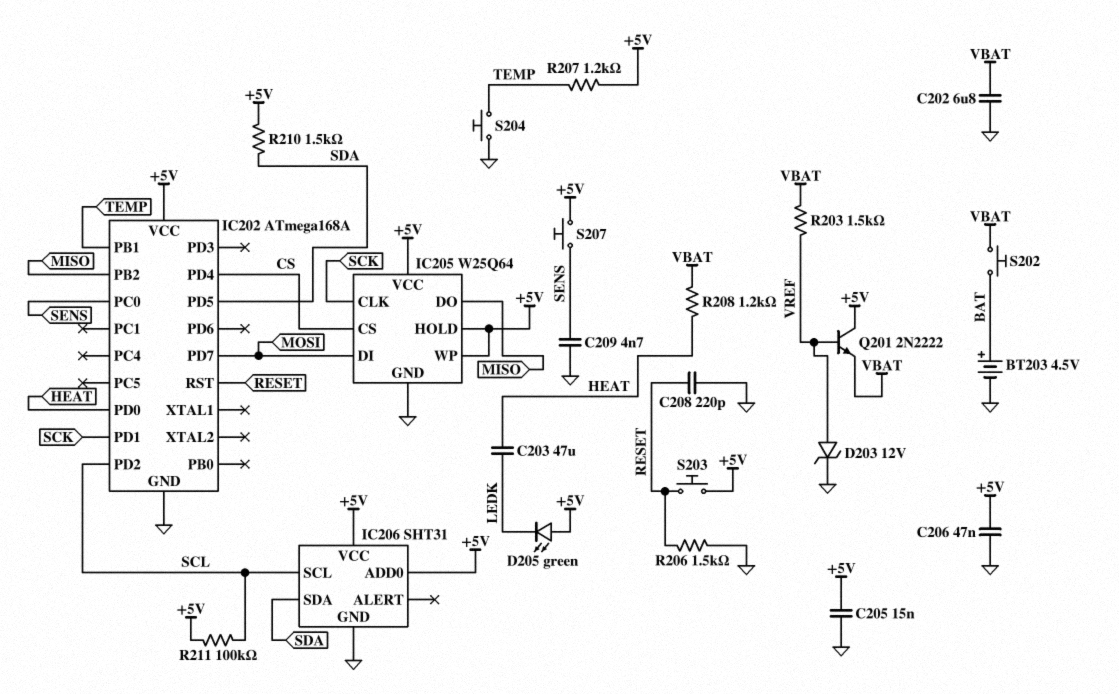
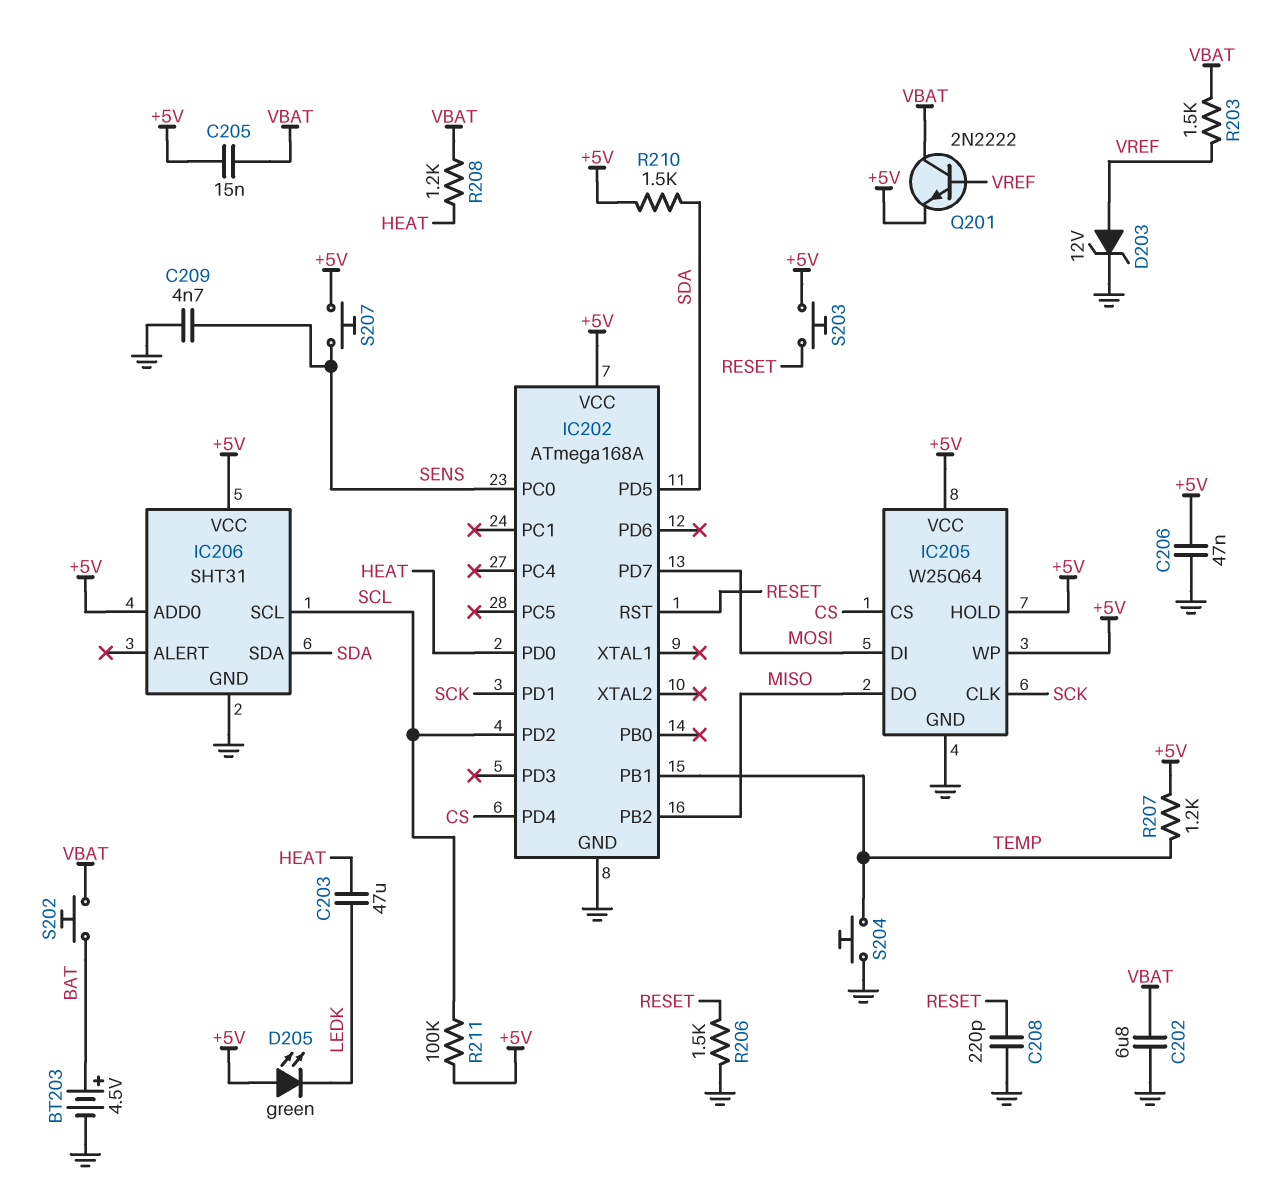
C205: 15nF (+5V, GND) -> 15nF (+5V, VBAT)
Q201: NPN 2N2222 (B VREF, C +5V, E VBAT) -> NPN 2N2222 (B VREF, C VBAT, E +5V)

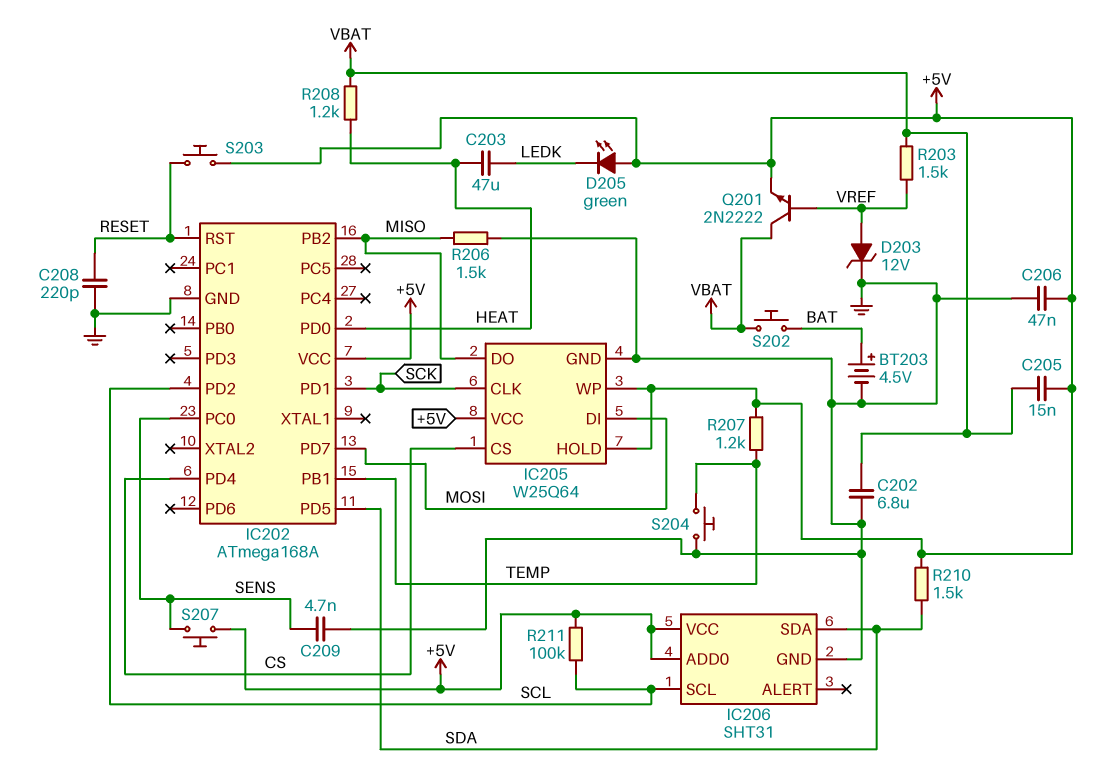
R206: 1.5k (GND, RESET) -> 1.5k (GND, MISO)

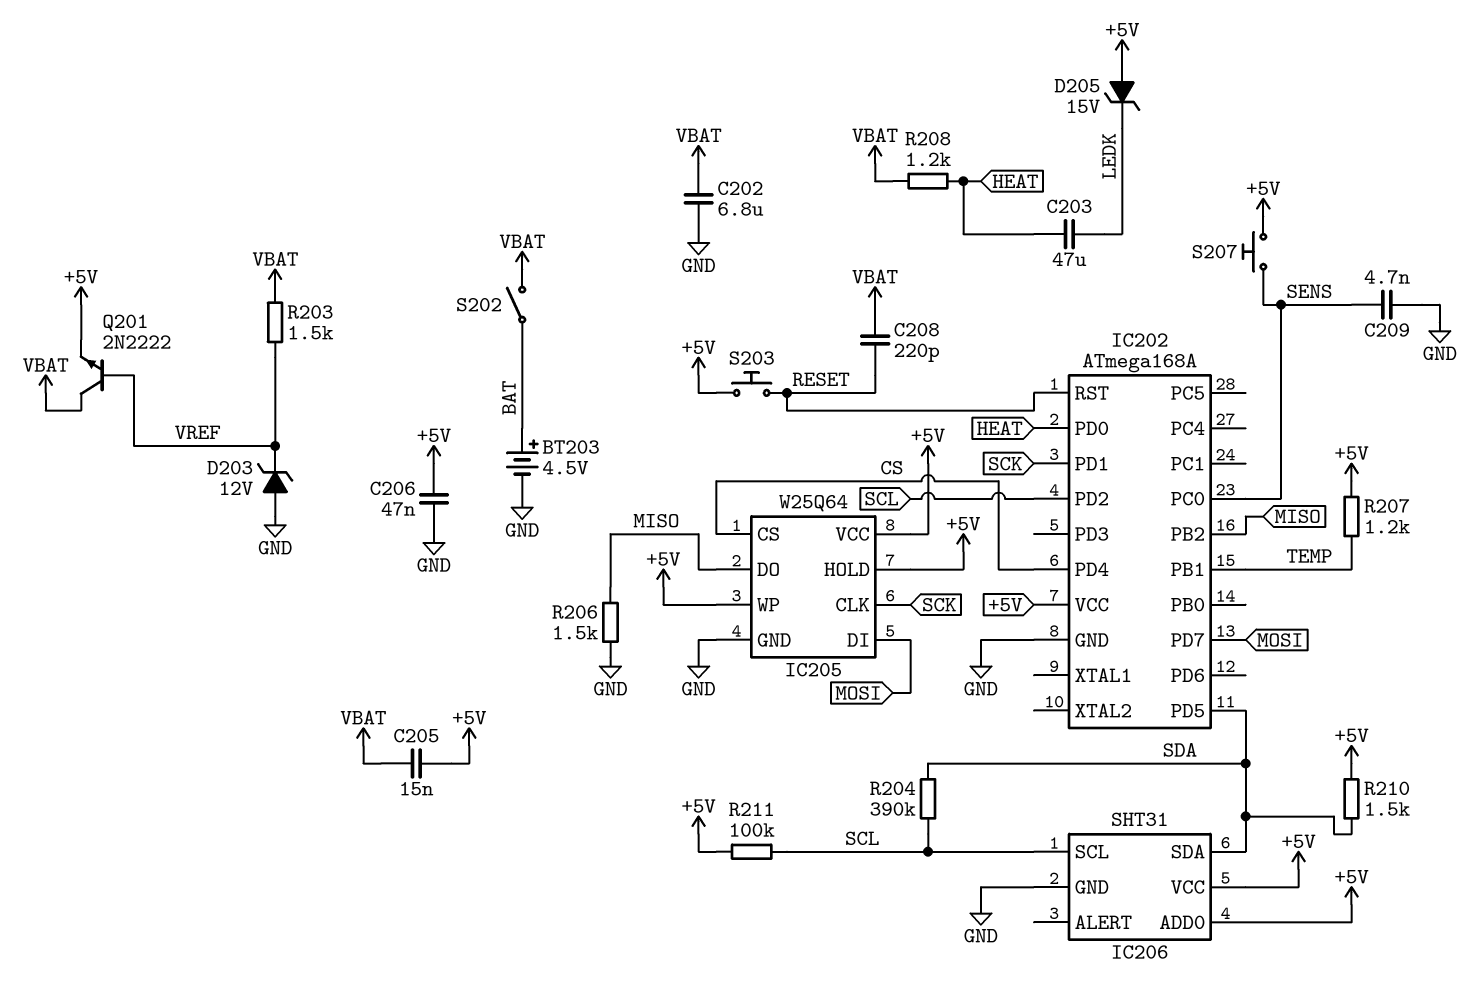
C208: 220pF (GND, RESET) -> 220pF (RESET, VBAT)
D203: zener 12V (A VREF, K GND) -> zener 12V (A GND, K VREF)
D205: LED green (A +5V, K LEDK) -> zener 15V (A +5V, K LEDK)
R204: none -> 390k (SCL, SDA)
S202: button (BAT, VBAT) -> switch (BAT, VBAT)
S204: button (GND, TEMP) -> none

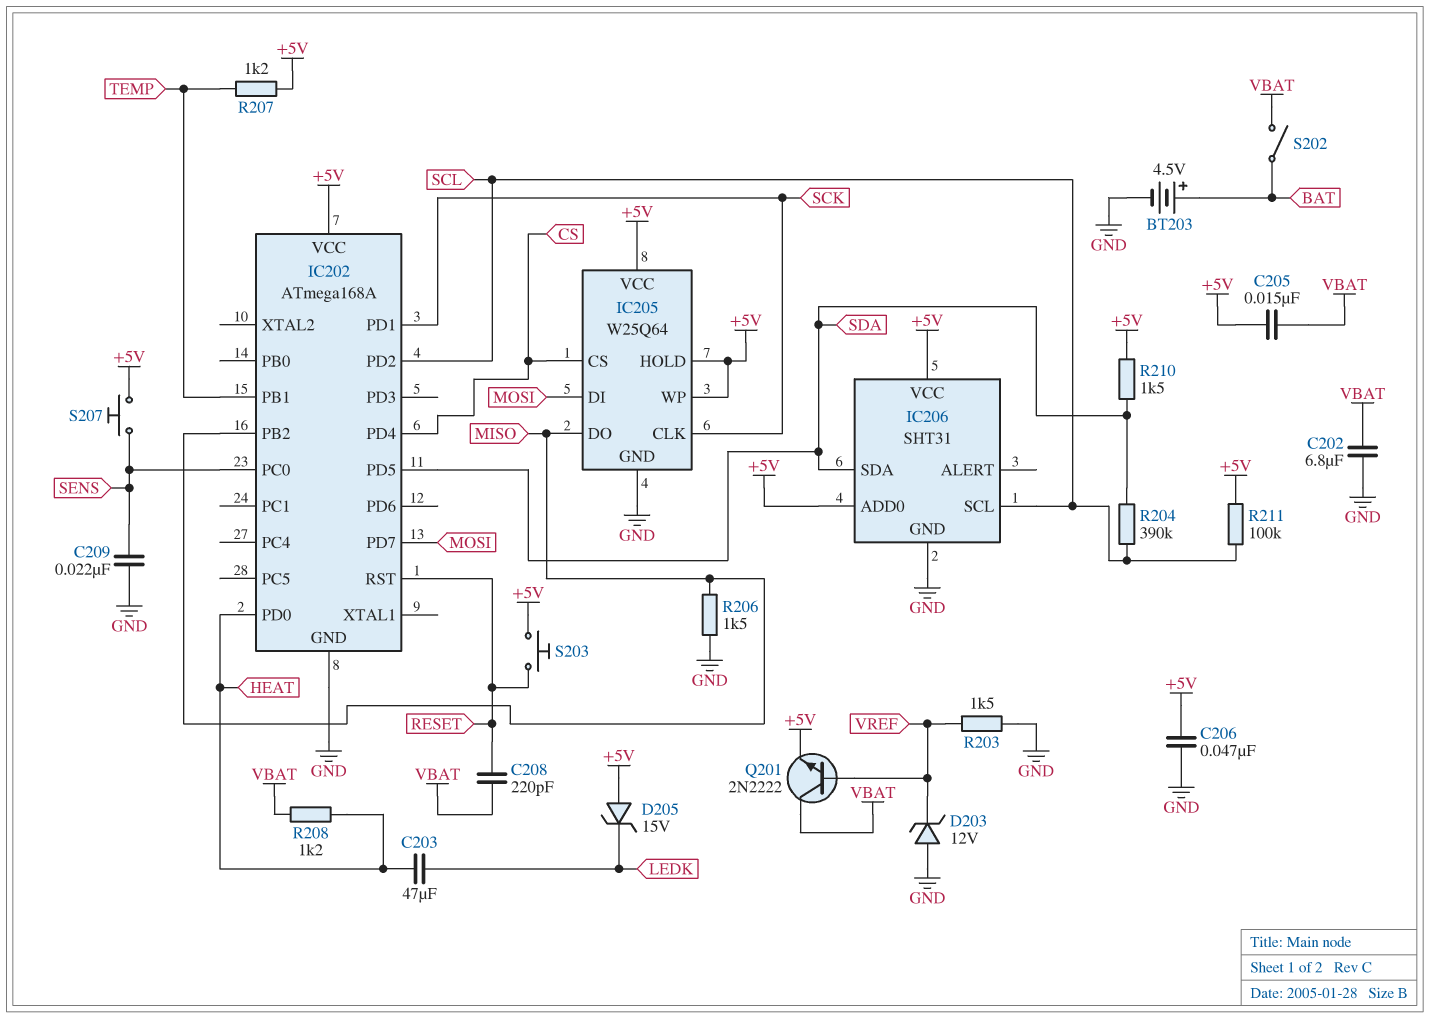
C209: 4.7nF (GND, SENS) -> 22nF (GND, SENS)
R203: 1.5k (VBAT, VREF) -> 1.5k (GND, VREF)

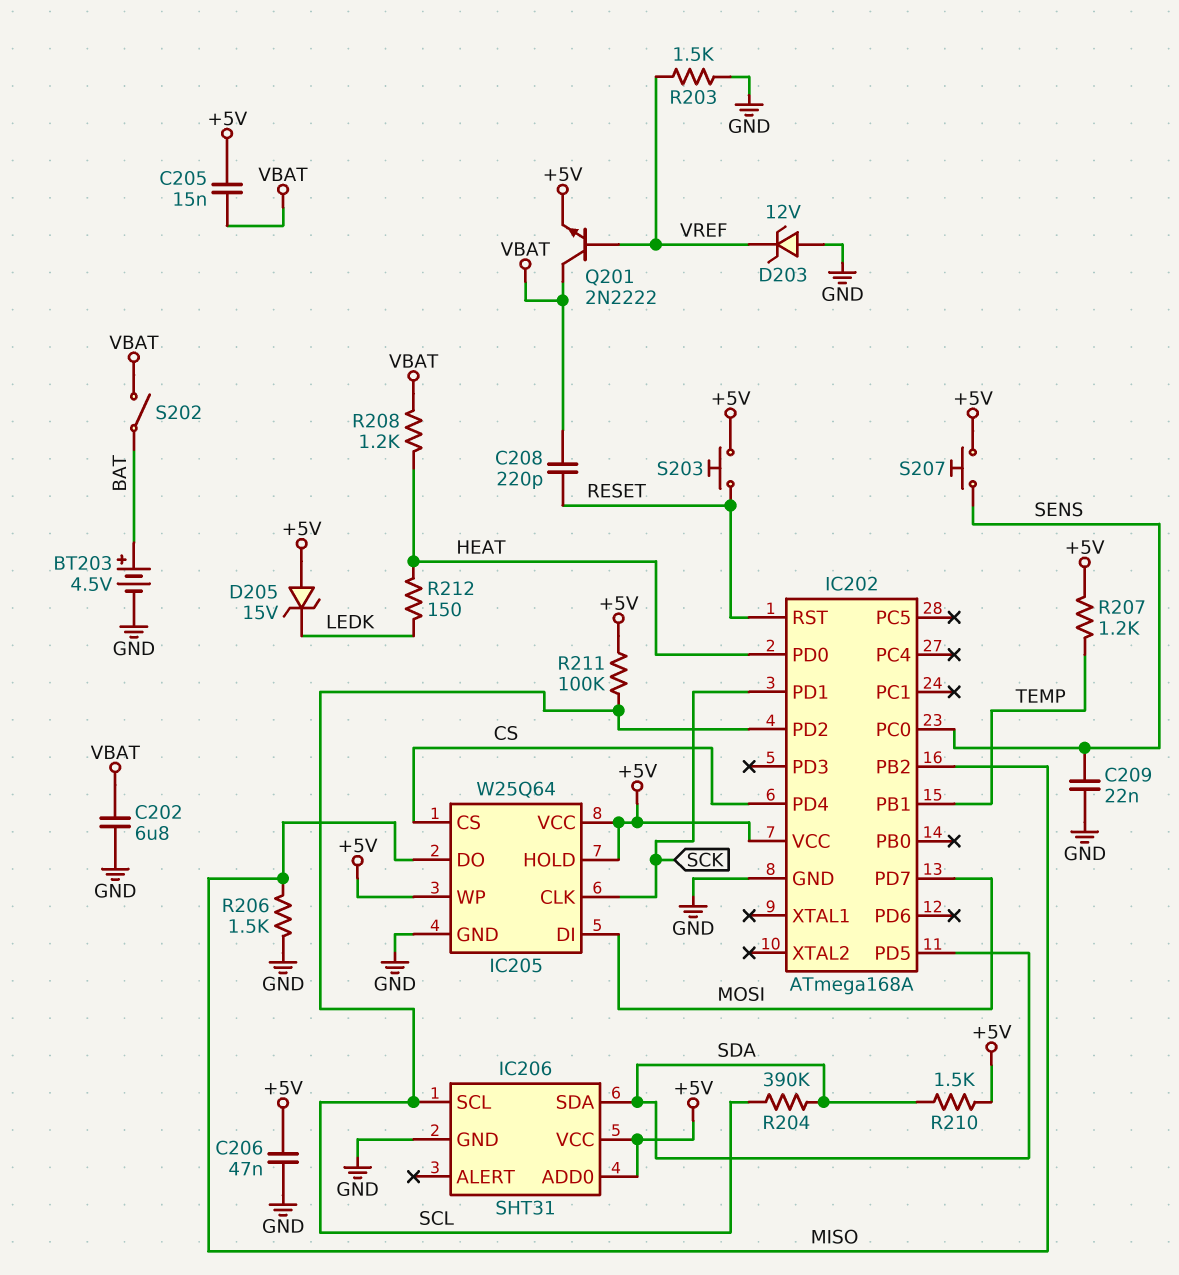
C203: 47uF (HEAT, LEDK) -> none
R212: none -> 150 (HEAT, LEDK)

